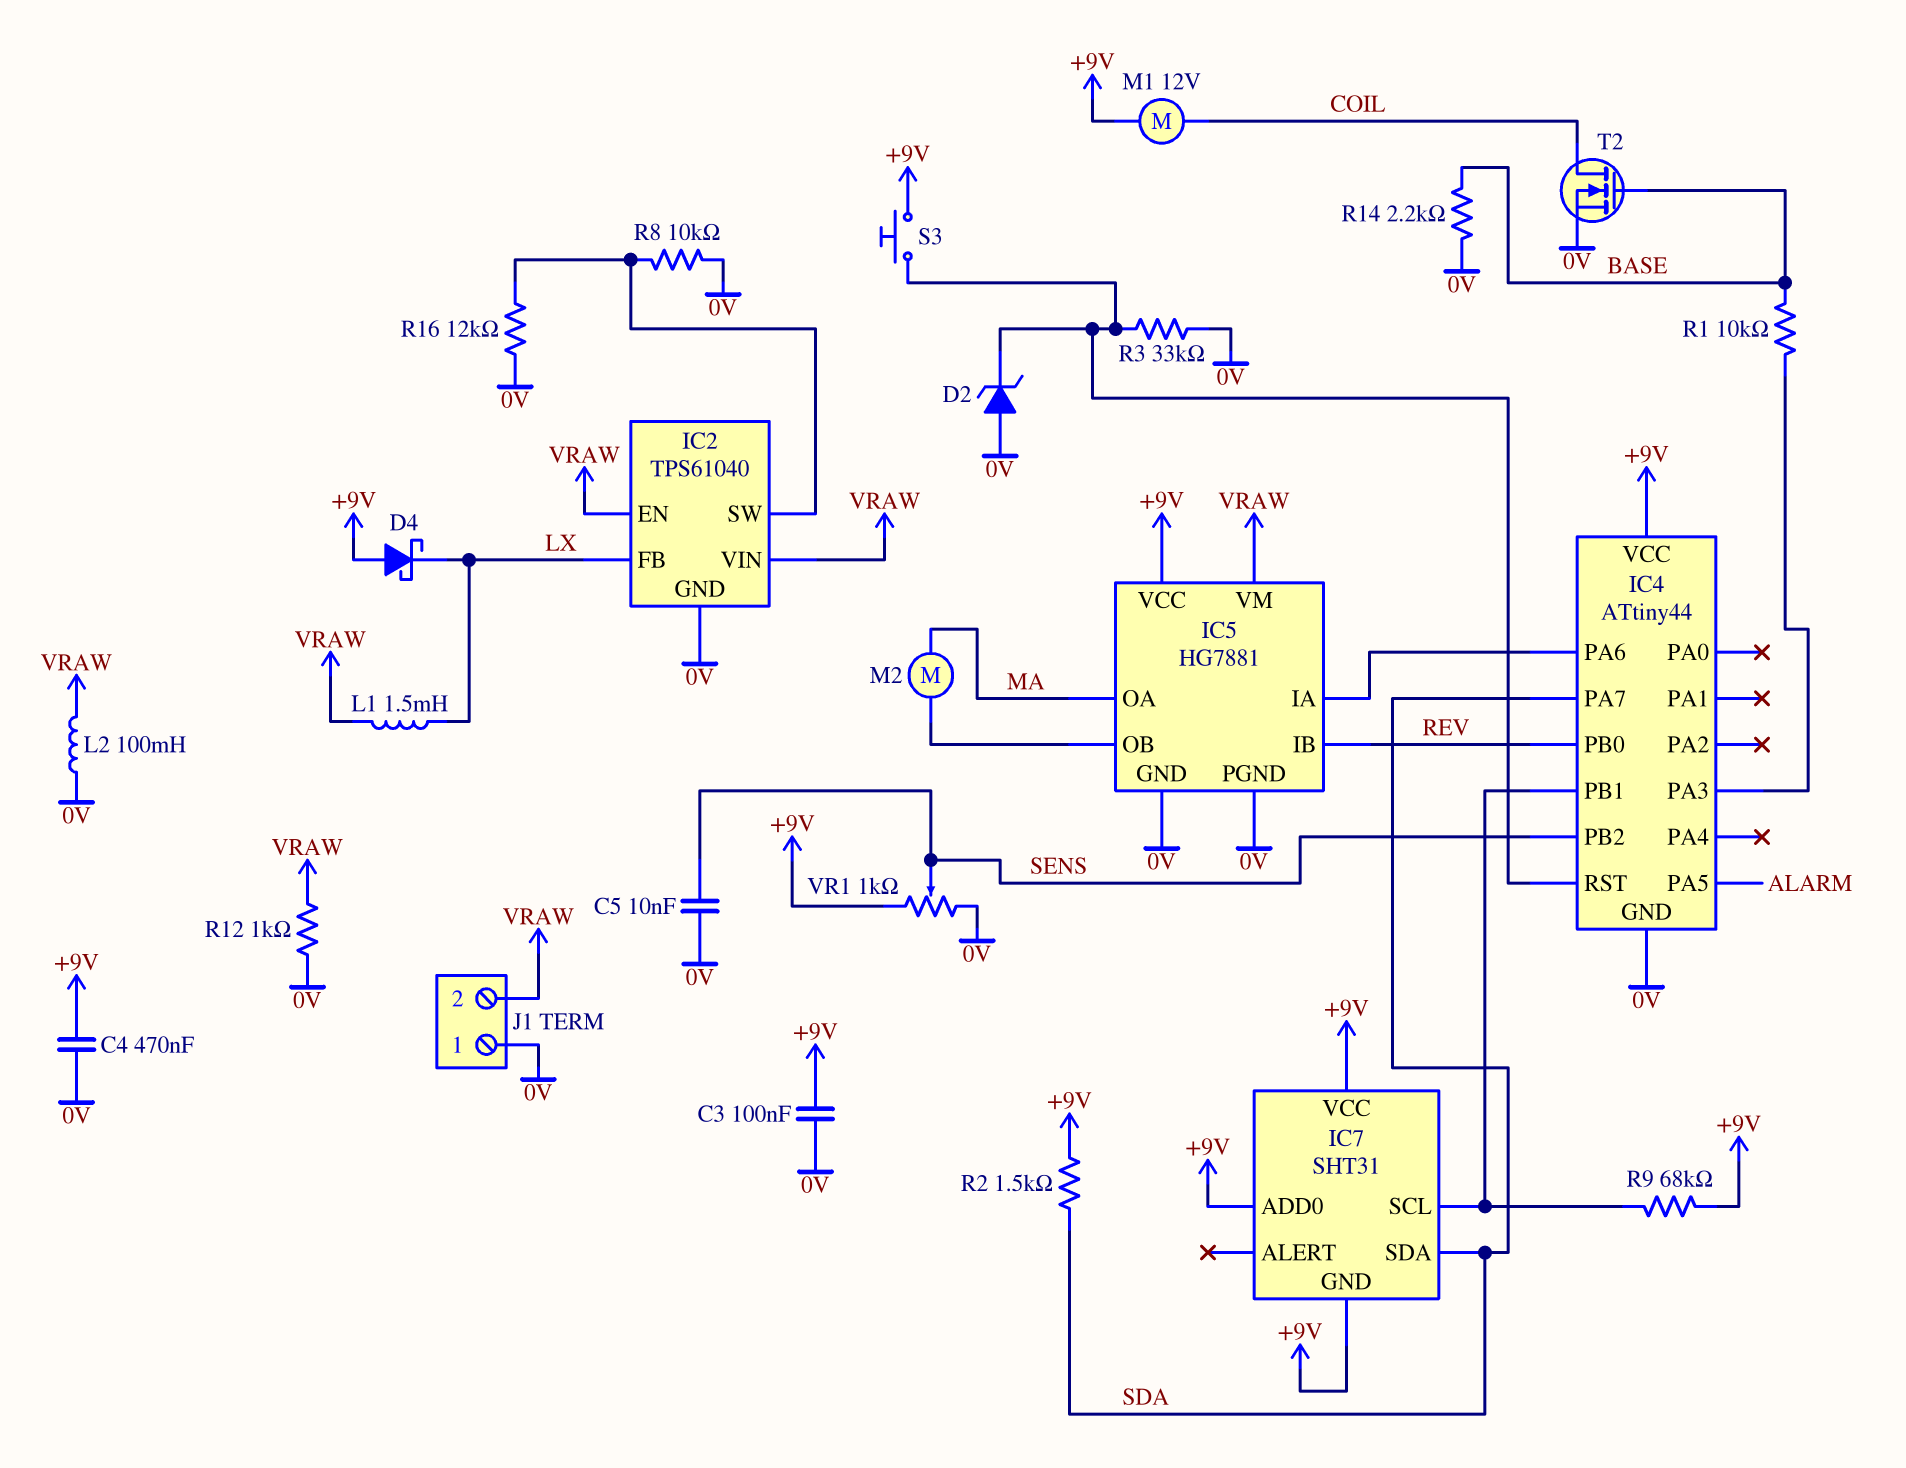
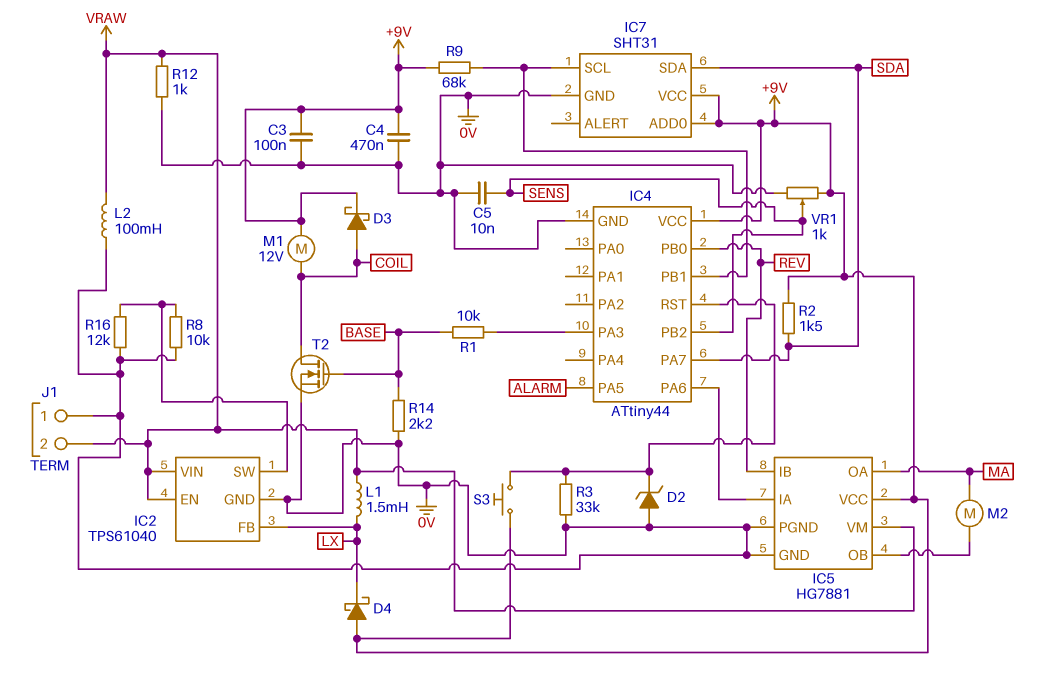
D3: none -> schottky (A COIL, K +9V)
IC7 pin GND: +9V -> 0V

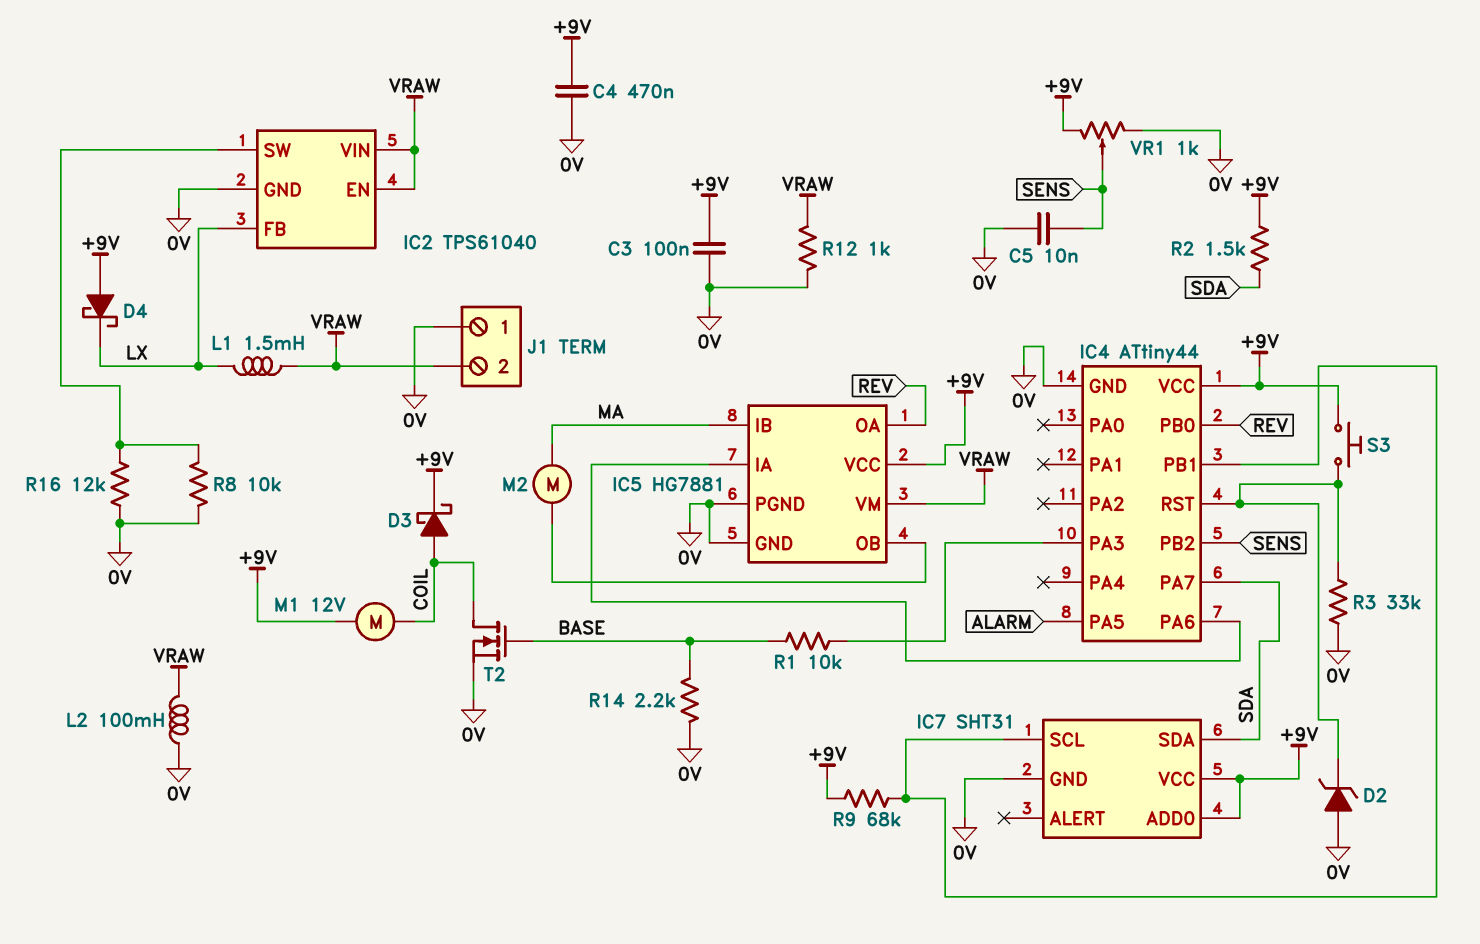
IC5 pin IB: REV -> MA
IC5 pin OA: MA -> REV

